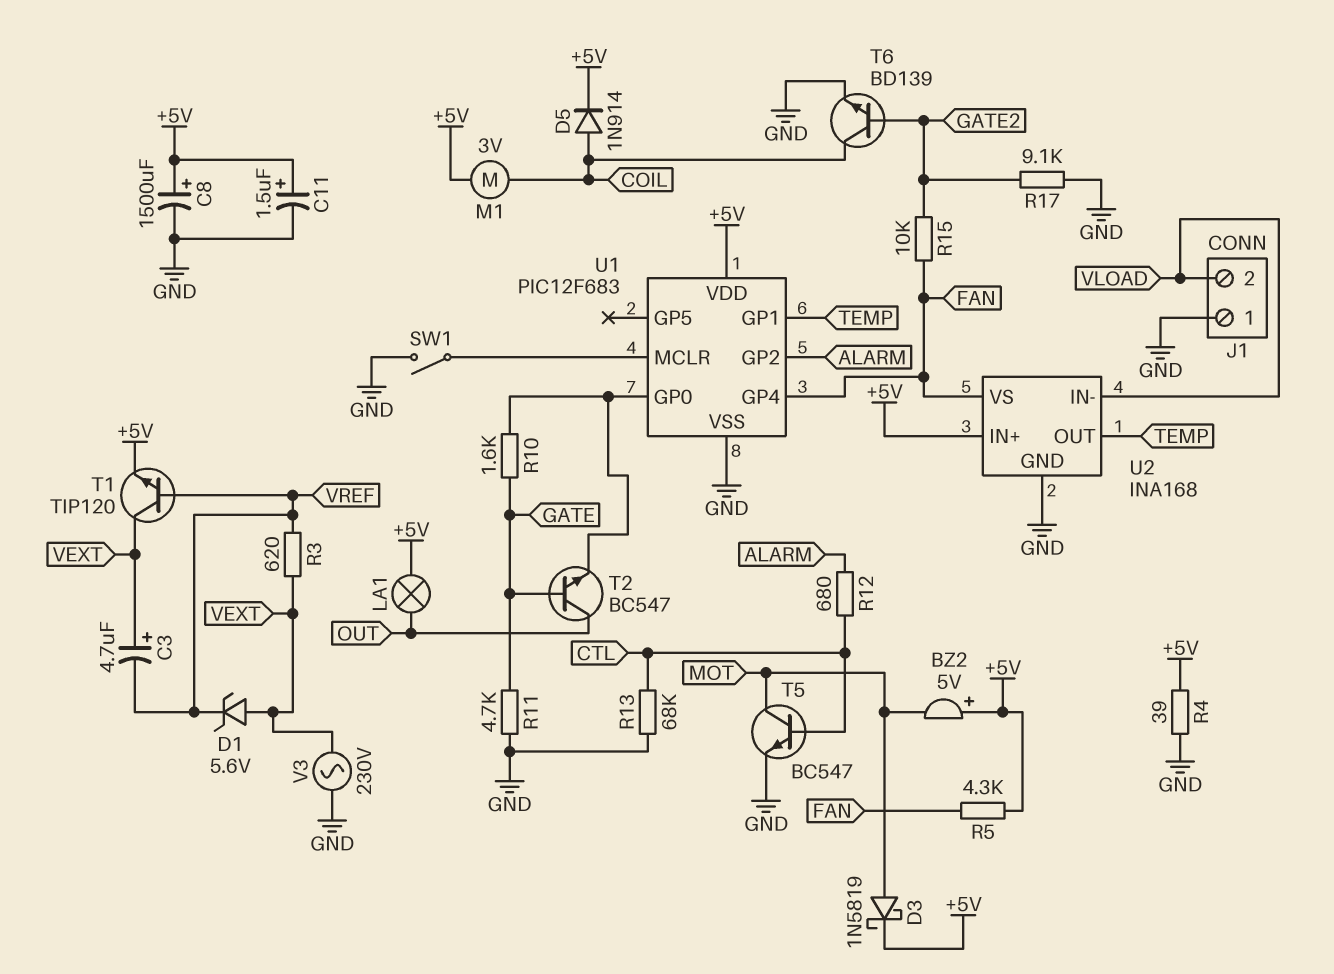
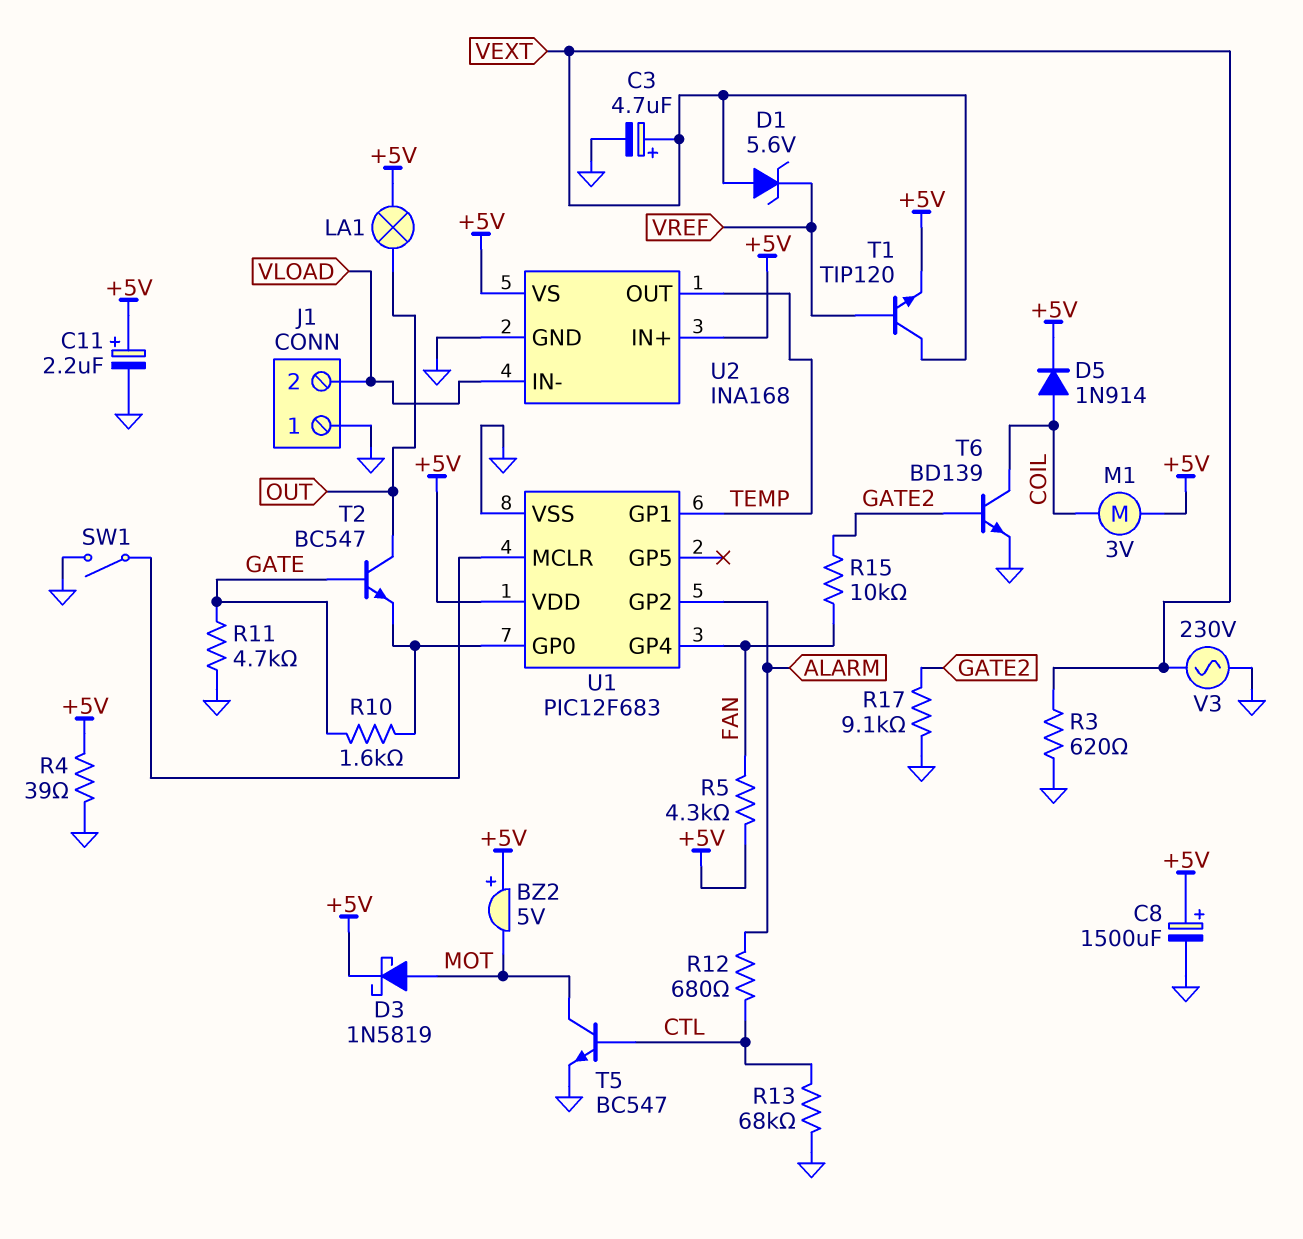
C3: 4.7uF (plus VEXT, minus VREF) -> 4.7uF (plus VEXT, minus GND)
C11: 1.5uF (plus +5V, minus GND) -> 2.2uF (plus +5V, minus GND)
R3: 620 (VEXT, VREF) -> 620 (GND, VEXT)
U2 pin VS: FAN -> +5V

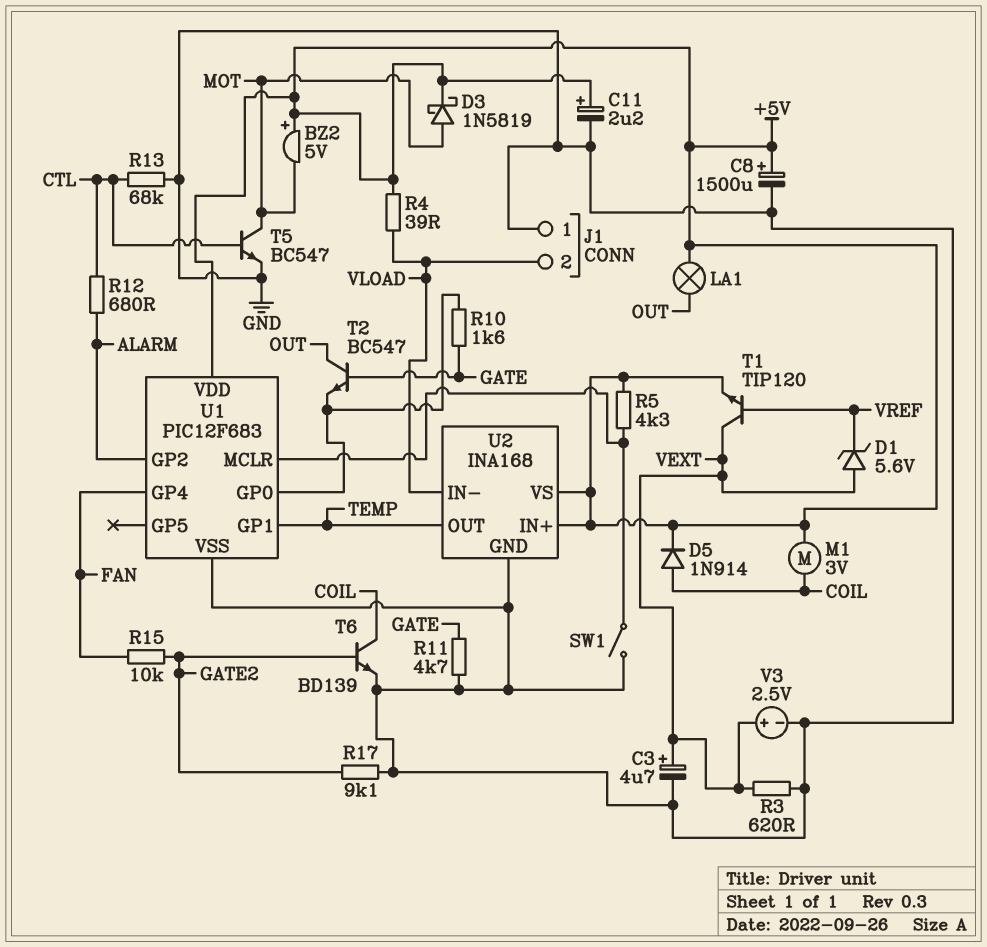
R4: 39 (+5V, GND) -> 39 (+5V, VLOAD)
R5: 4.3k (+5V, FAN) -> 4.3k (+5V, U1/MCLR)
V3: AC 230V (GND, VEXT) -> 2.5V (plus VEXT, minus GND)

